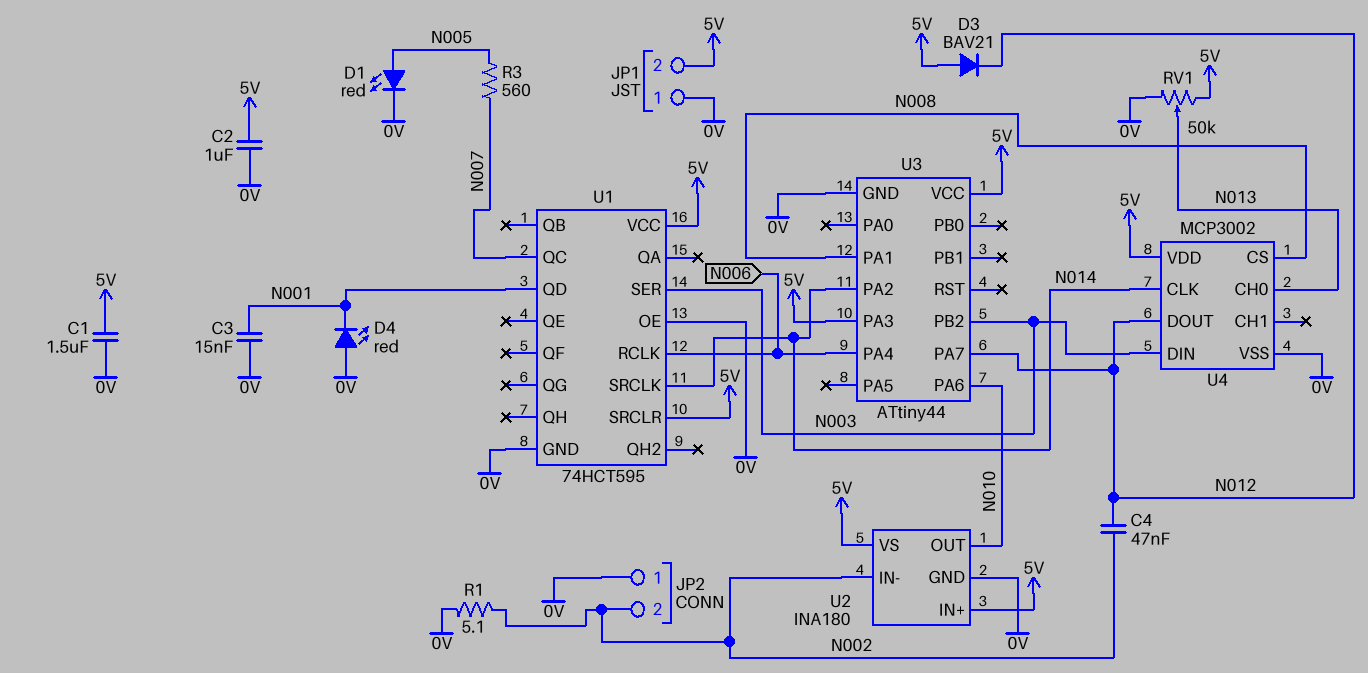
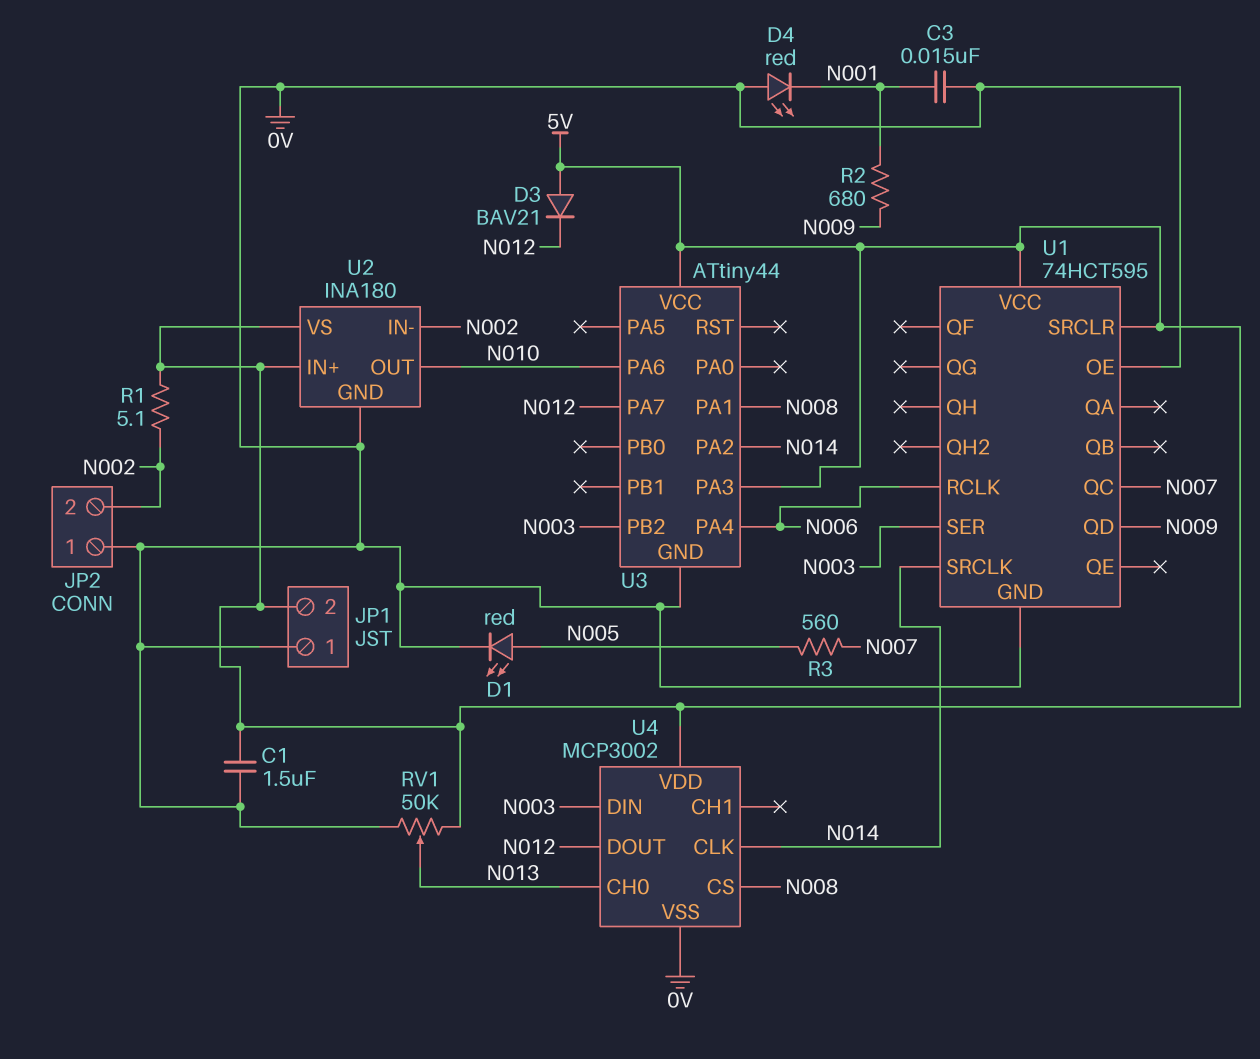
C2: 1uF (0V, 5V) -> none
C4: 47nF (N002, N012) -> none
R1: 5.1 (0V, N002) -> 5.1 (5V, N002)
R2: none -> 680 (N001, N009)
U1 pin QD: N001 -> N009

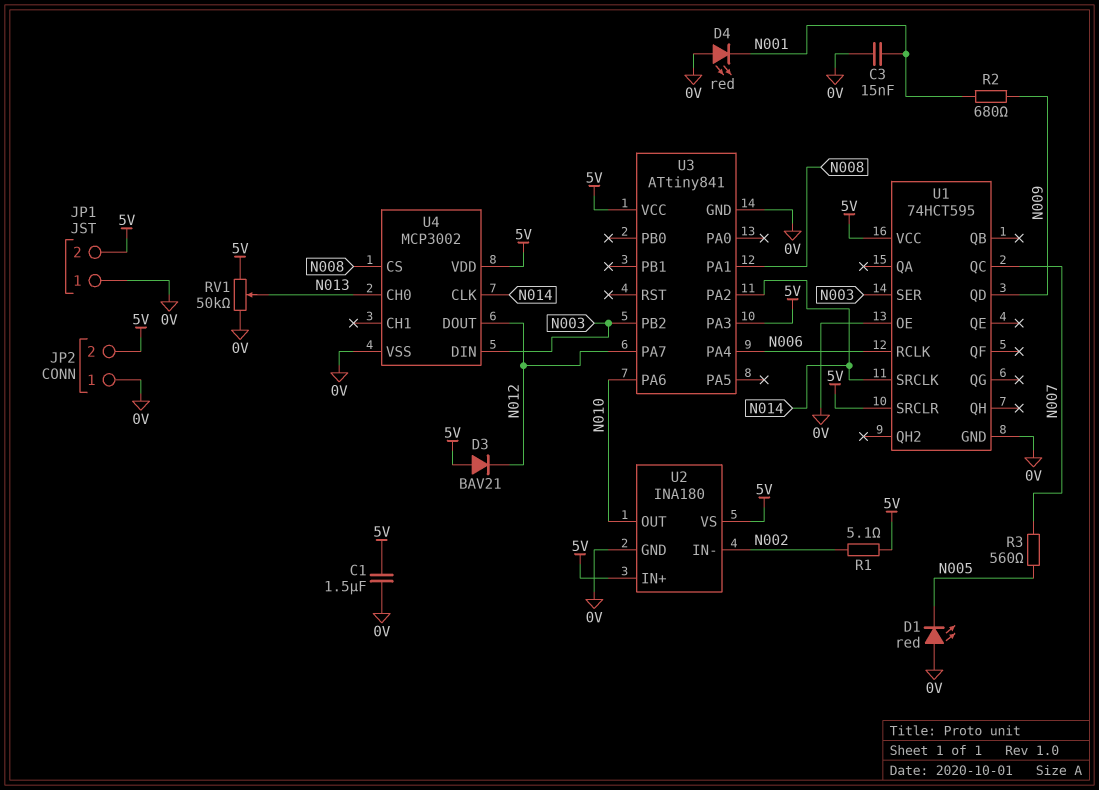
D1: LED red (A N005, K 0V) -> LED red (A 0V, K N005)
JP2 pin 2: N002 -> 5V
U3: ATtiny44 -> ATtiny841

